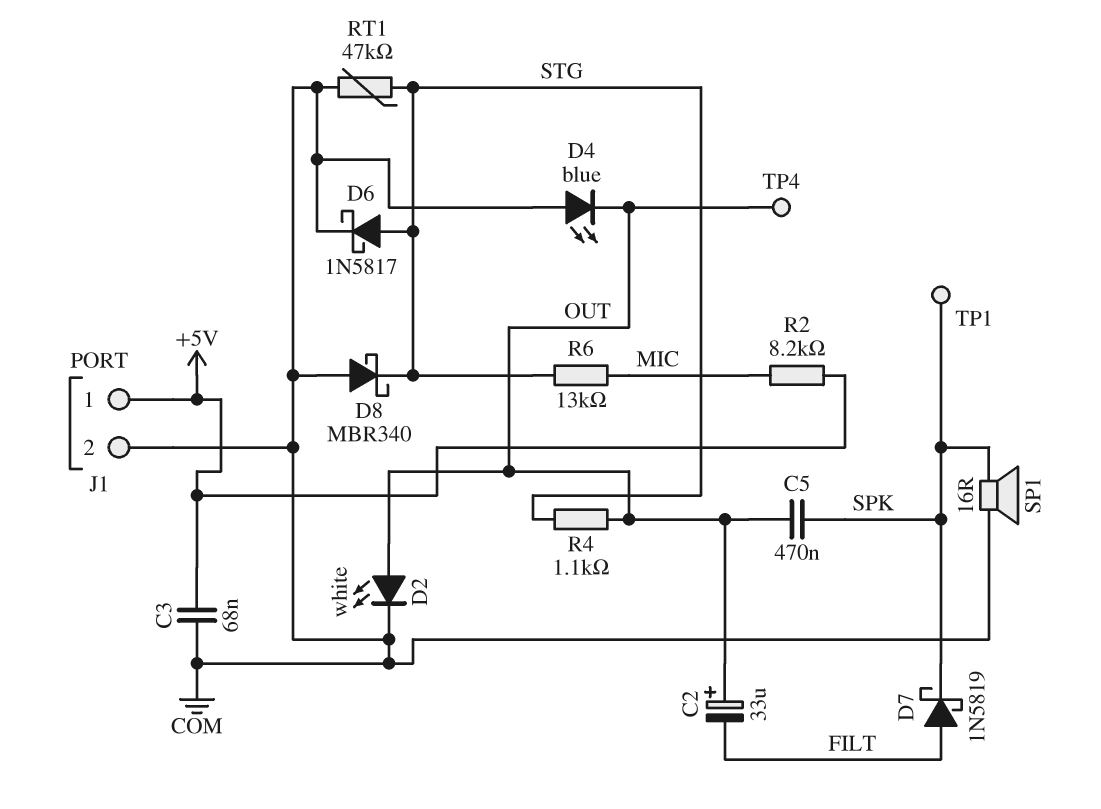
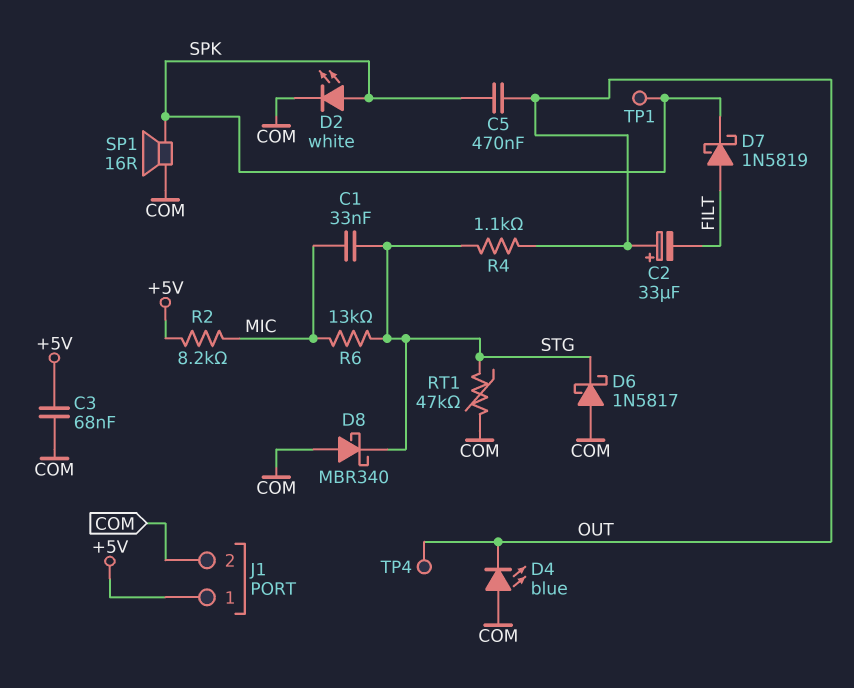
C1: none -> 33nF (MIC, STG)
D2: LED white (A OUT, K COM) -> LED white (A SPK, K COM)
D6: schottky 1N5817 (A STG, K COM) -> schottky 1N5817 (A COM, K STG)

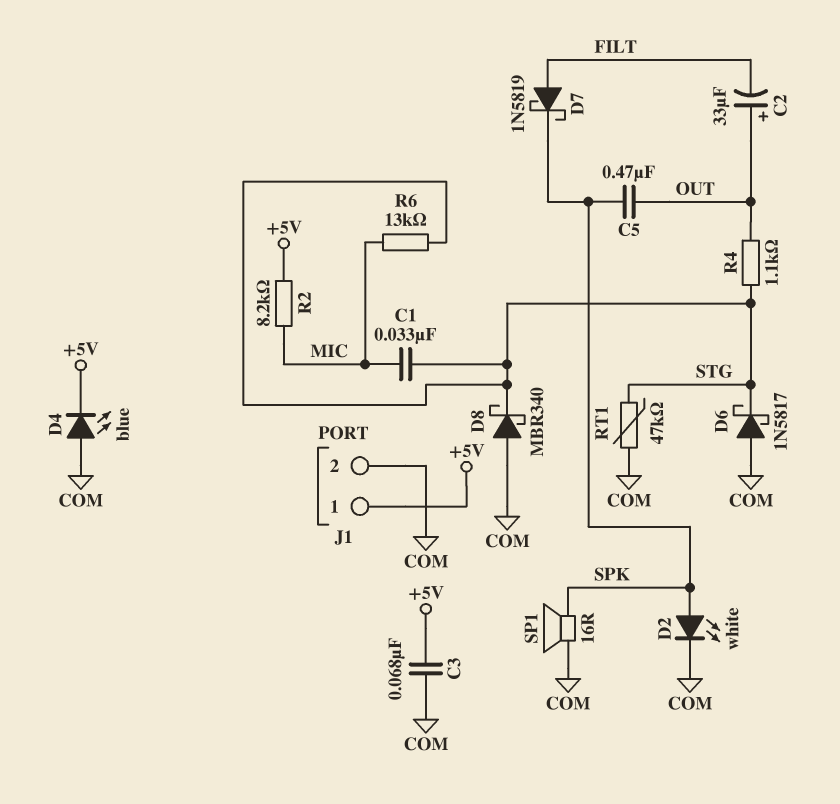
D4: LED blue (A COM, K OUT) -> LED blue (A COM, K +5V)
TP1: test point (SPK) -> none
TP4: test point (OUT) -> none

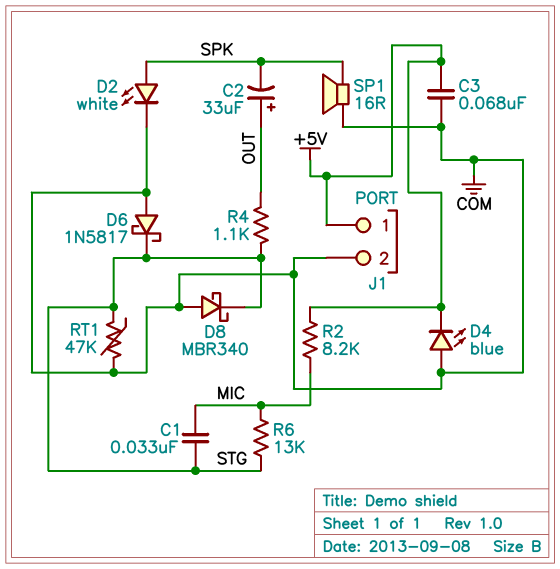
C2: 33uF (plus OUT, minus FILT) -> 33uF (plus OUT, minus SPK)
C5: 470nF (OUT, SPK) -> none
D7: schottky 1N5819 (A FILT, K SPK) -> none

